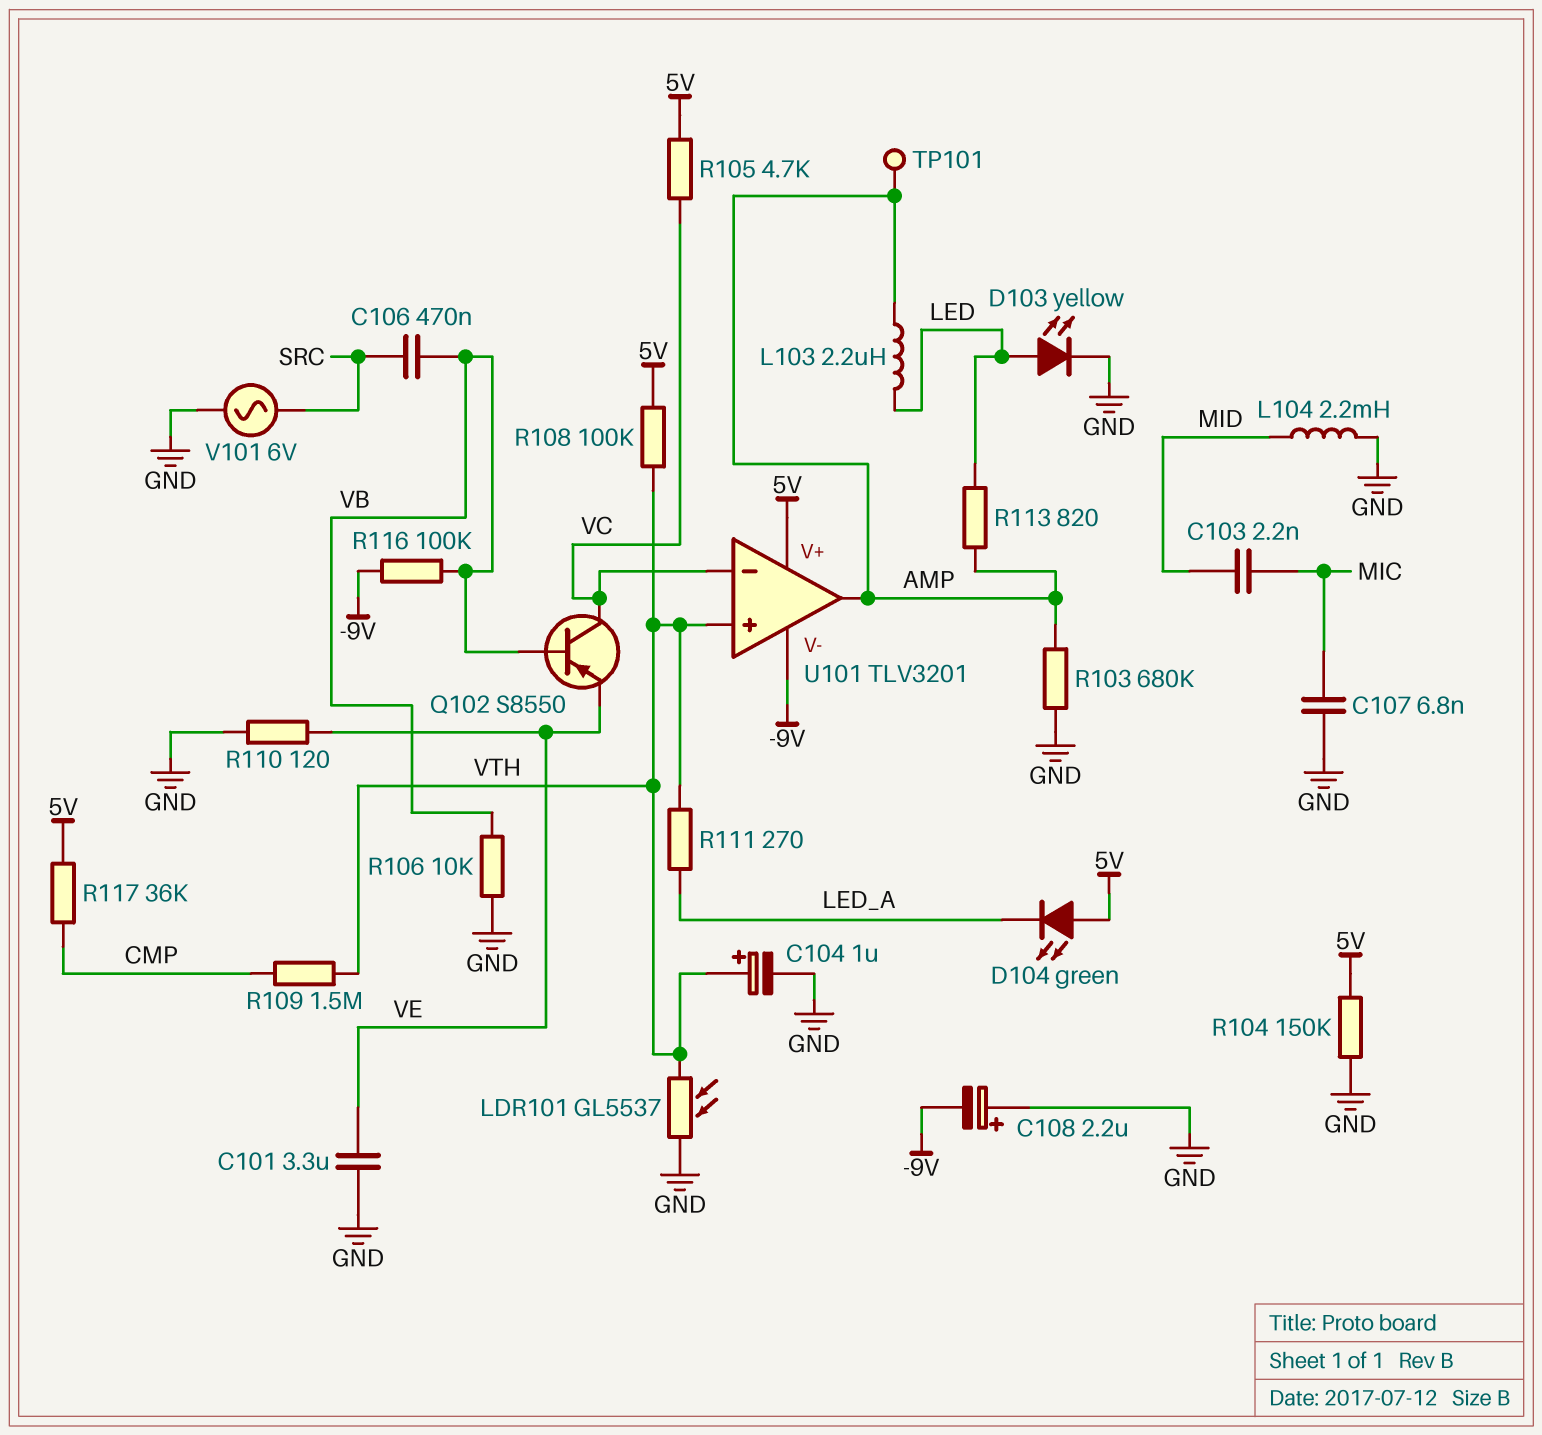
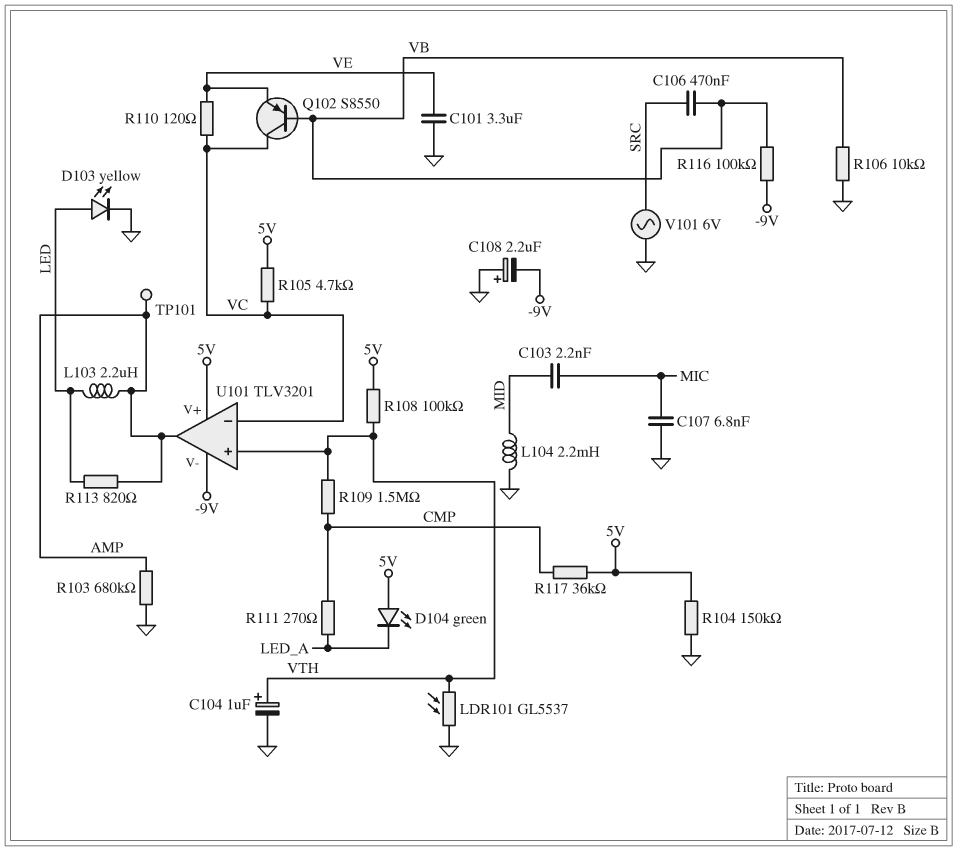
R110: 120 (GND, VE) -> 120 (VC, VE)
R111: 270 (LED_A, VTH) -> 270 (CMP, LED_A)

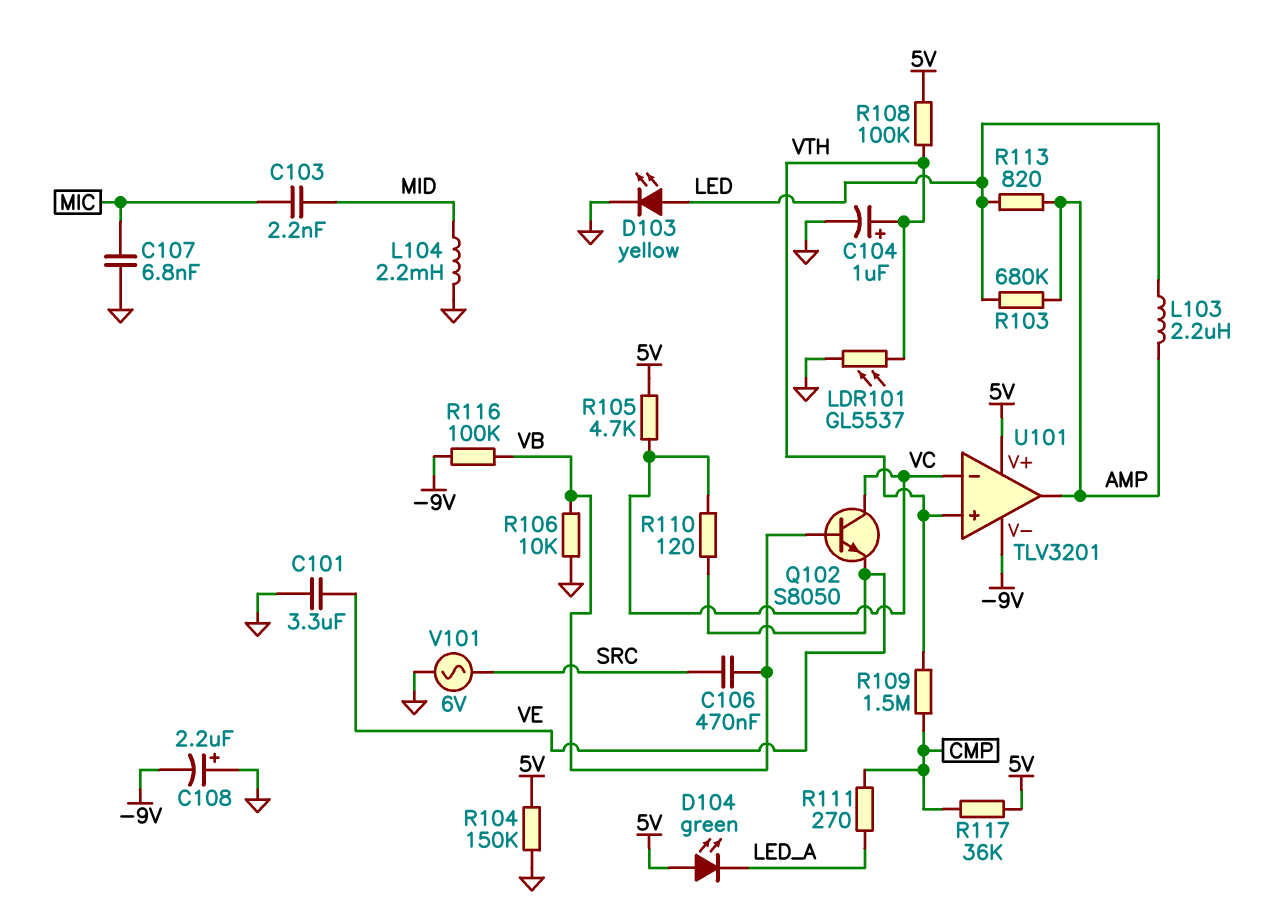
Q102: PNP S8550 (B VB, C VC, E VE) -> NPN S8050 (B VB, C VC, E VE)
R103: 680k (AMP, GND) -> 680k (AMP, LED)
TP101: test point (AMP) -> none

